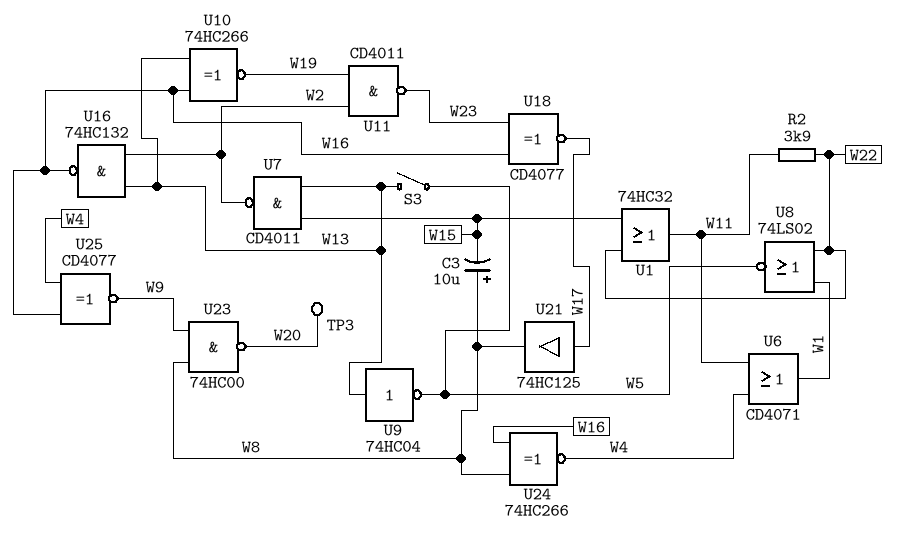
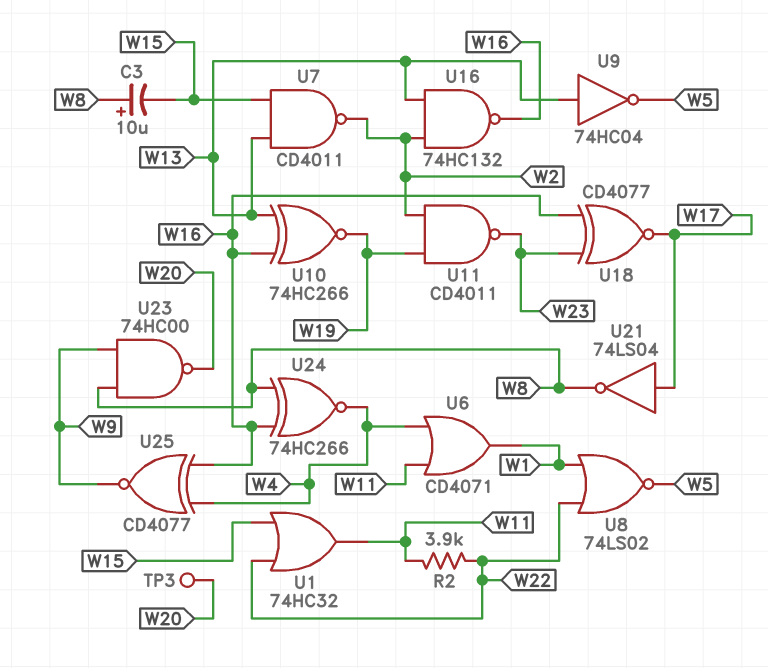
S3: switch (W5, W13) -> none
U21: buffer 74HC125 (in W17, out W8) -> NOT 74LS04 (in W17, out W8)

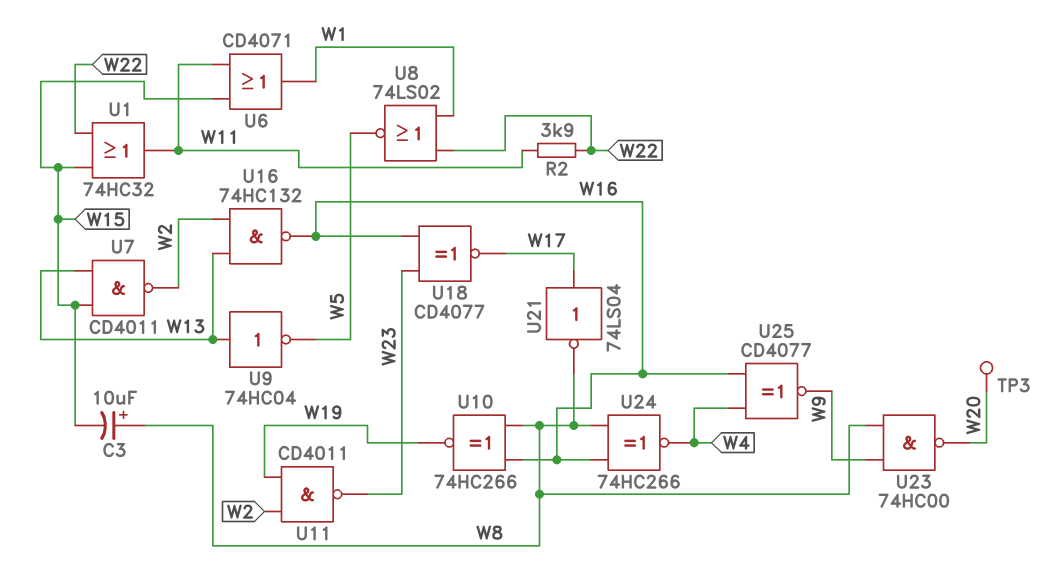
U6: OR CD4071 (in W4, in W11, out W1) -> OR CD4071 (in W11, in W15, out W1)
U10: XNOR 74HC266 (in W13, in W16, out W19) -> XNOR 74HC266 (in W8, in W16, out W19)

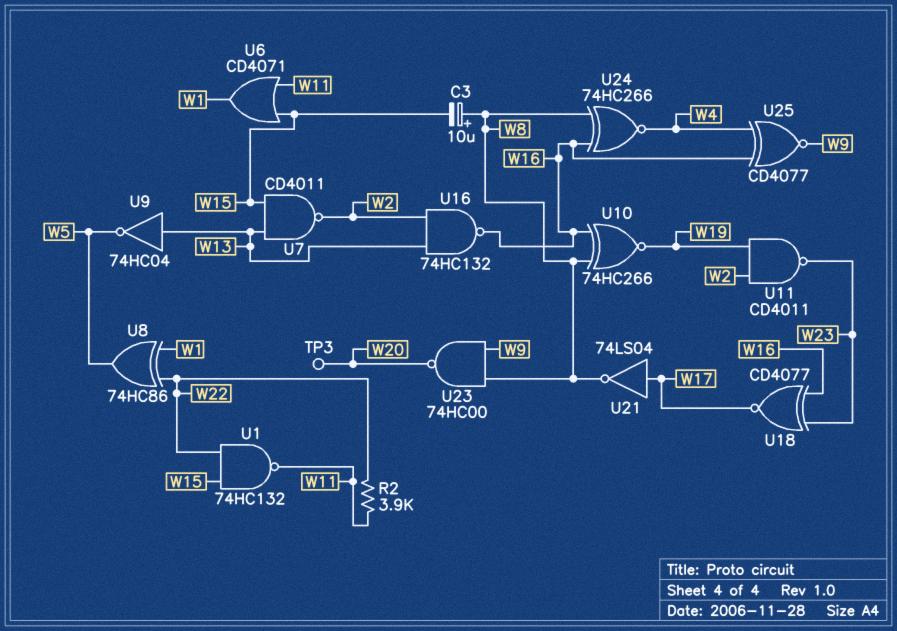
U1: OR 74HC32 (in W15, in W22, out W11) -> NAND 74HC132 (in W15, in W22, out W11)
U8: NOR 74LS02 (in W1, in W22, out W5) -> XOR 74HC86 (in W1, in W22, out W5)

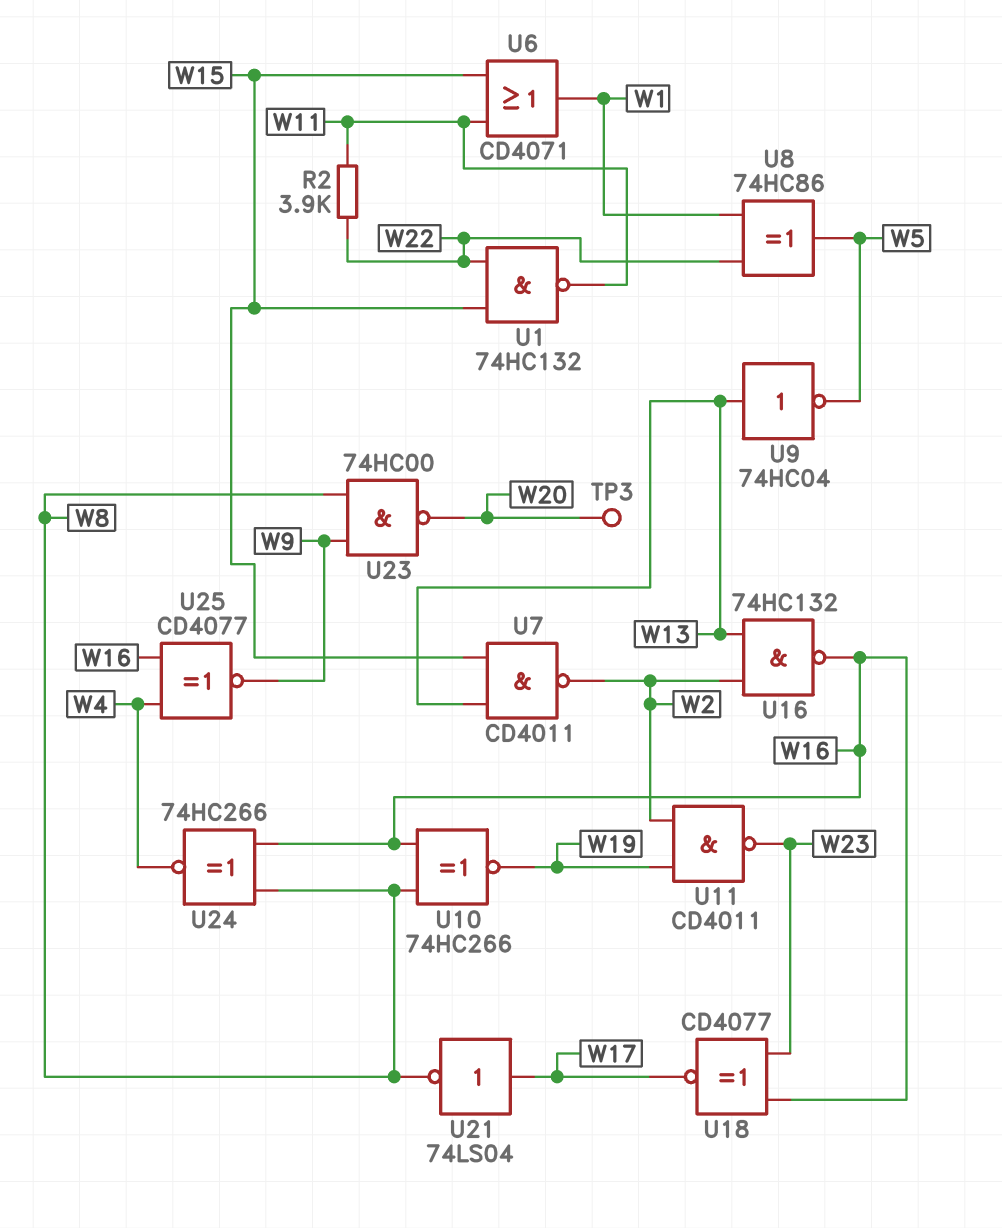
C3: 10uF (plus W8, minus W15) -> none

